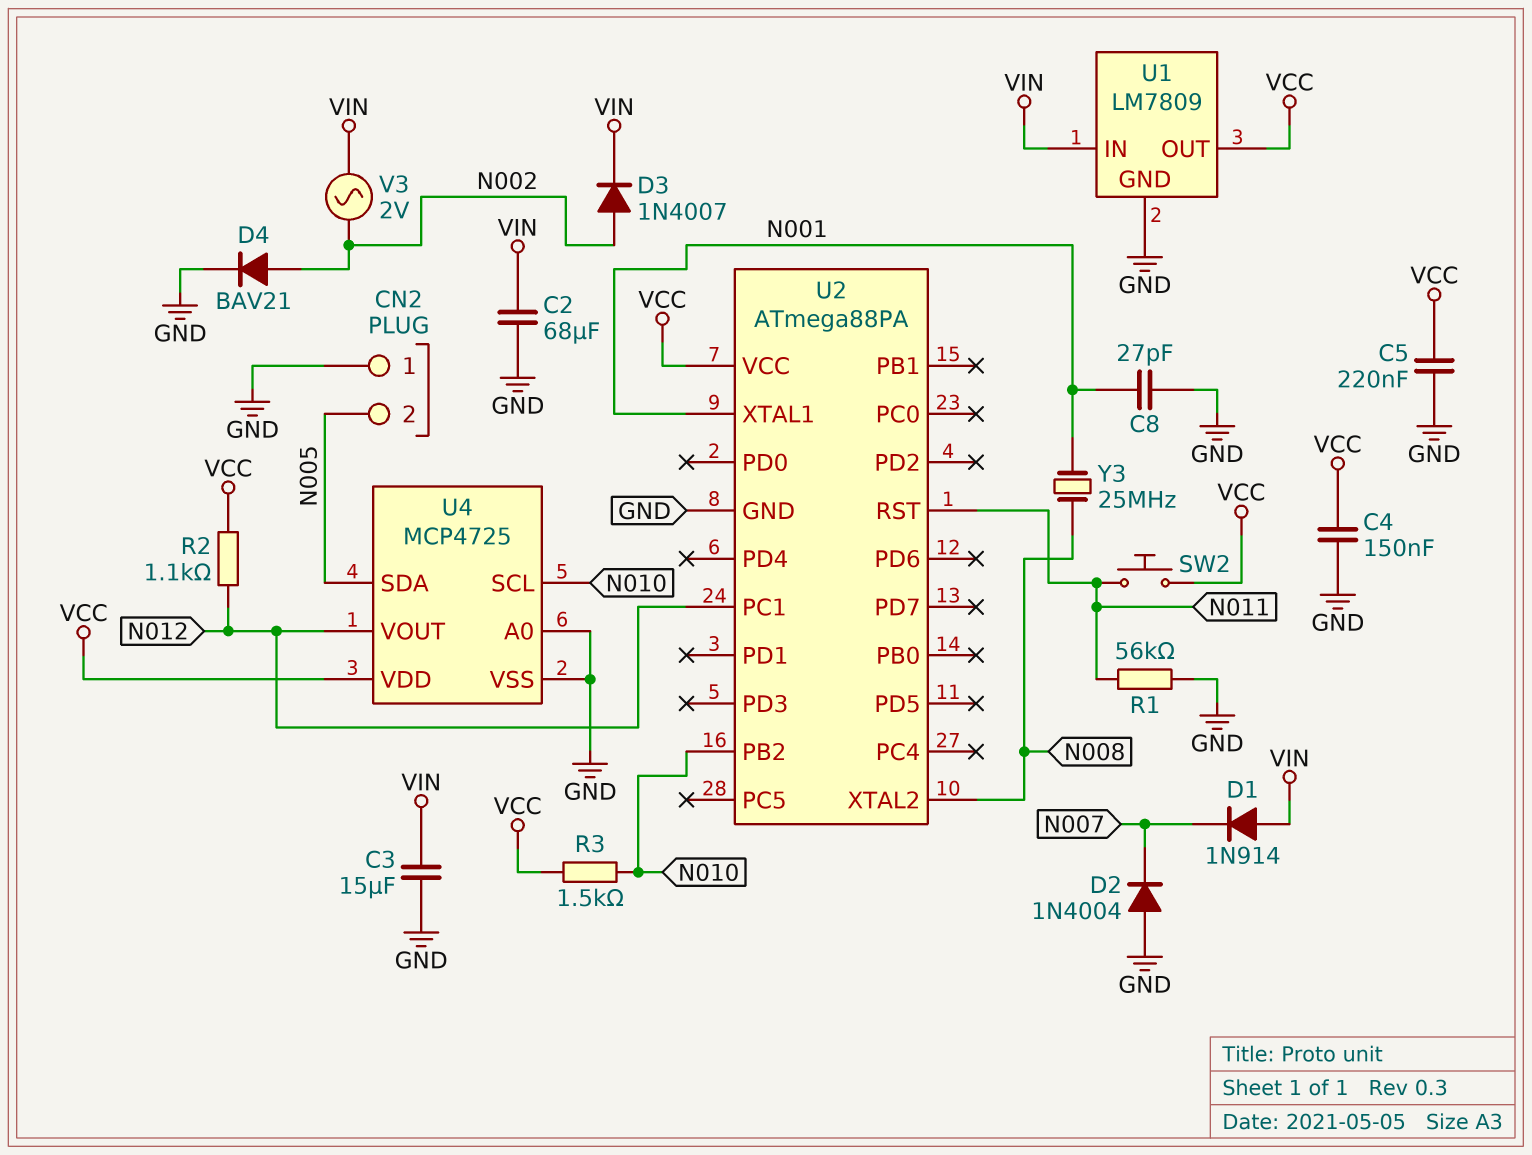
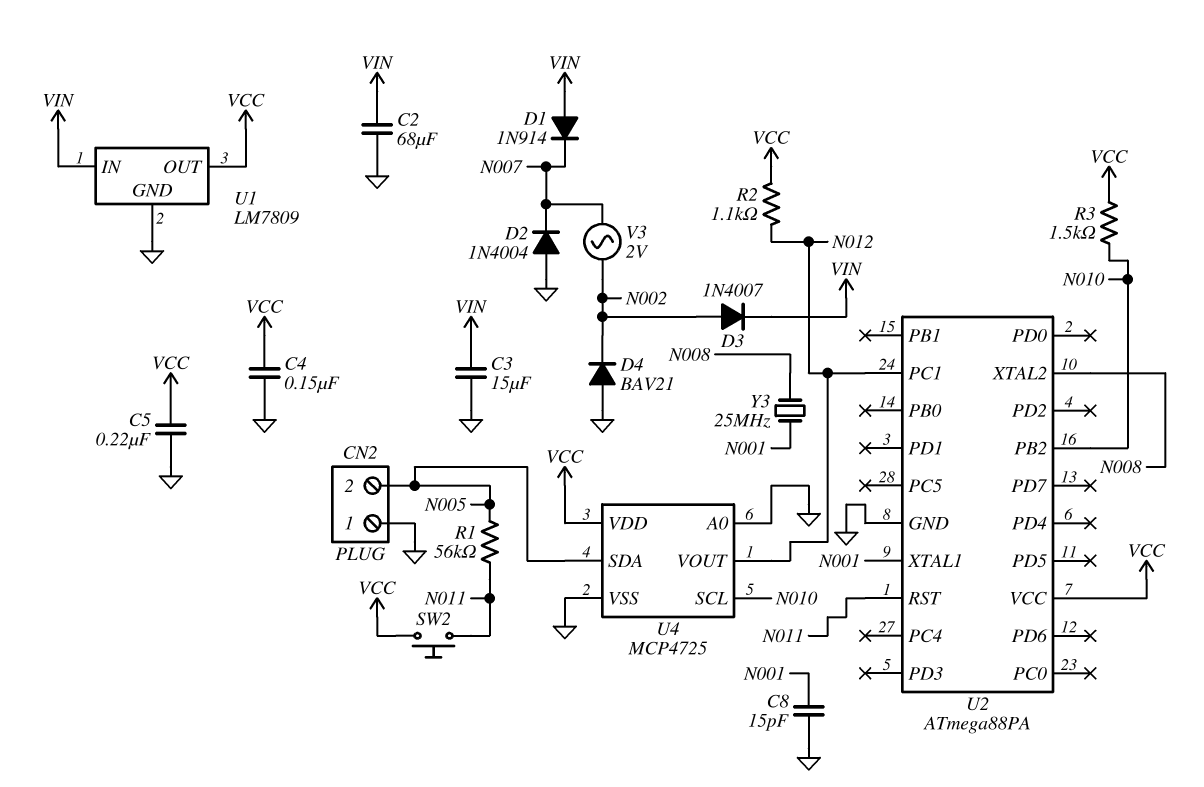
C8: 27pF (GND, N001) -> 15pF (GND, N001)
D4: diode BAV21 (A N002, K GND) -> diode BAV21 (A GND, K N002)
R1: 56k (GND, N011) -> 56k (N005, N011)
V3: AC 2V (N002, VIN) -> AC 2V (N002, N007)

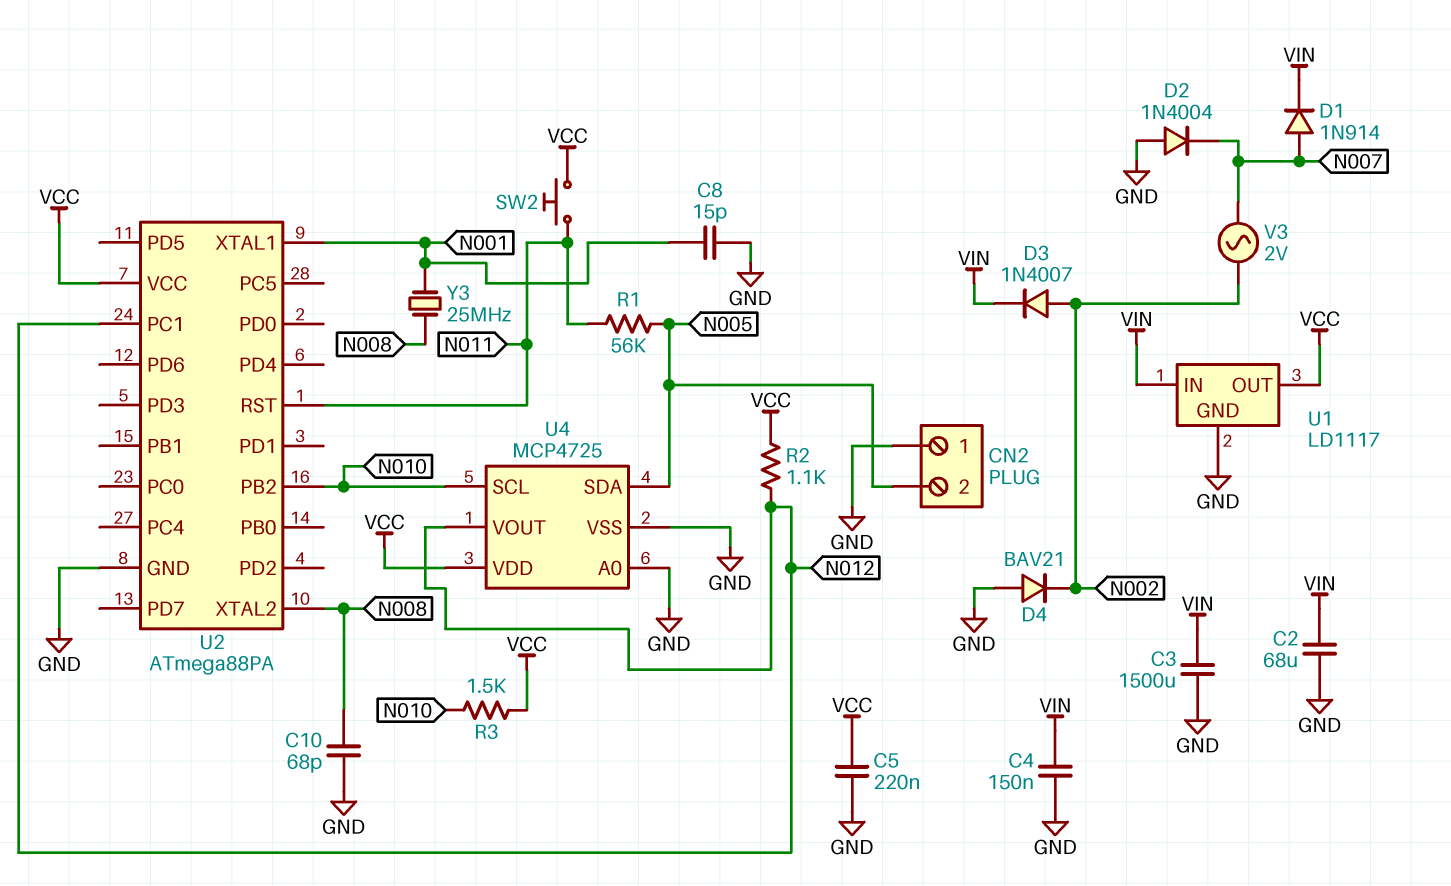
C3: 15uF (GND, VIN) -> 1500uF (GND, VIN)
C4: 150nF (GND, VCC) -> 150nF (GND, VIN)
C10: none -> 68pF (GND, N008)
D1: diode 1N914 (A VIN, K N007) -> diode 1N914 (A N007, K VIN)
U1: LM7809 -> LD1117

